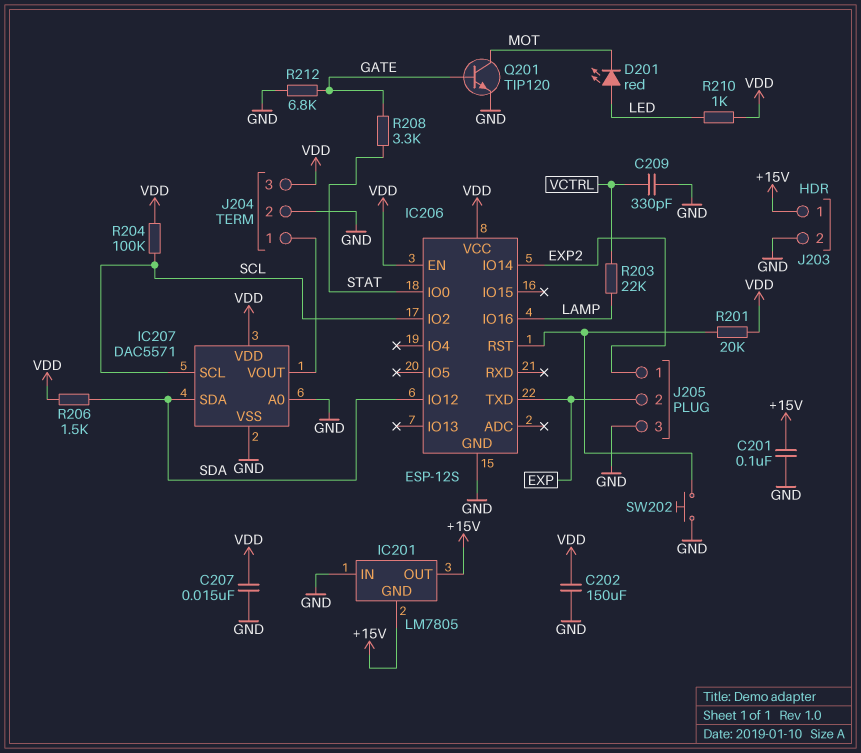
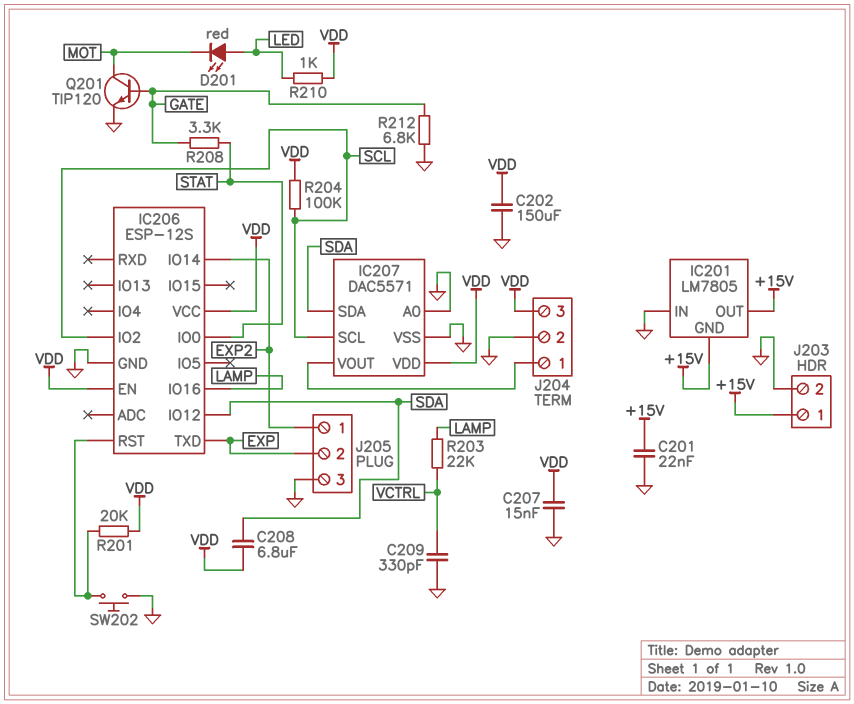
C201: 100nF (+15V, GND) -> 22nF (+15V, GND)
C208: none -> 6.8uF (SDA, VDD)
R206: 1.5k (SDA, VDD) -> none

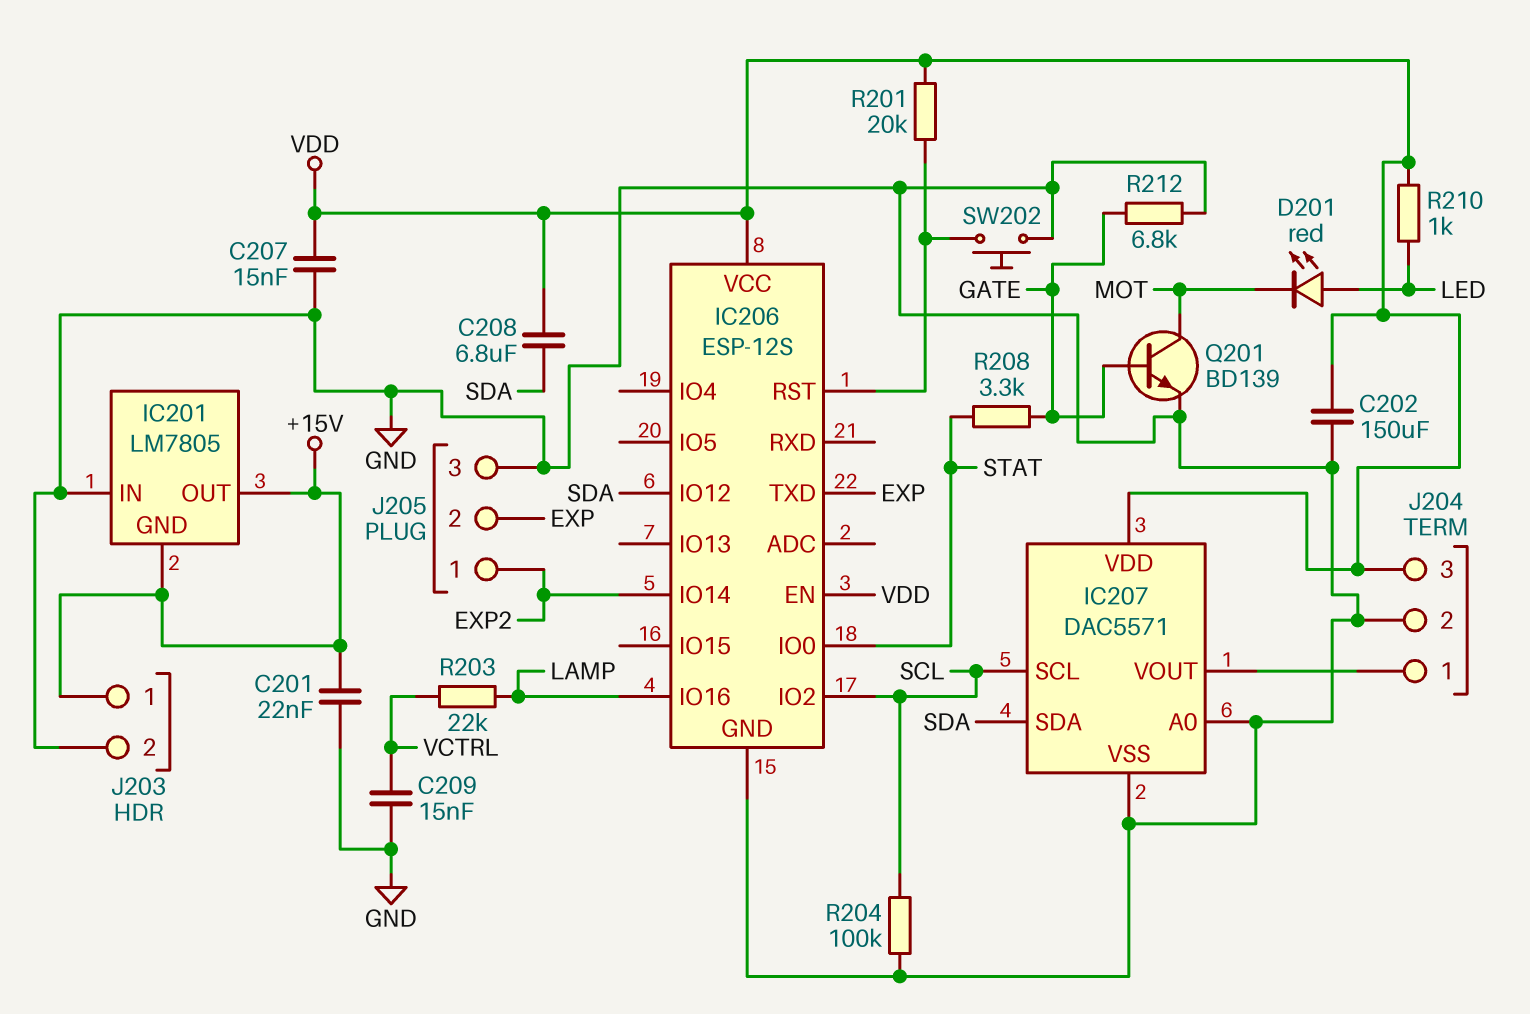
C209: 330pF (GND, VCTRL) -> 15nF (GND, VCTRL)
Q201: NPN TIP120 (B GATE, C MOT, E GND) -> NPN BD139 (B GATE, C MOT, E GND)
R204: 100k (SCL, VDD) -> 100k (GND, SCL)

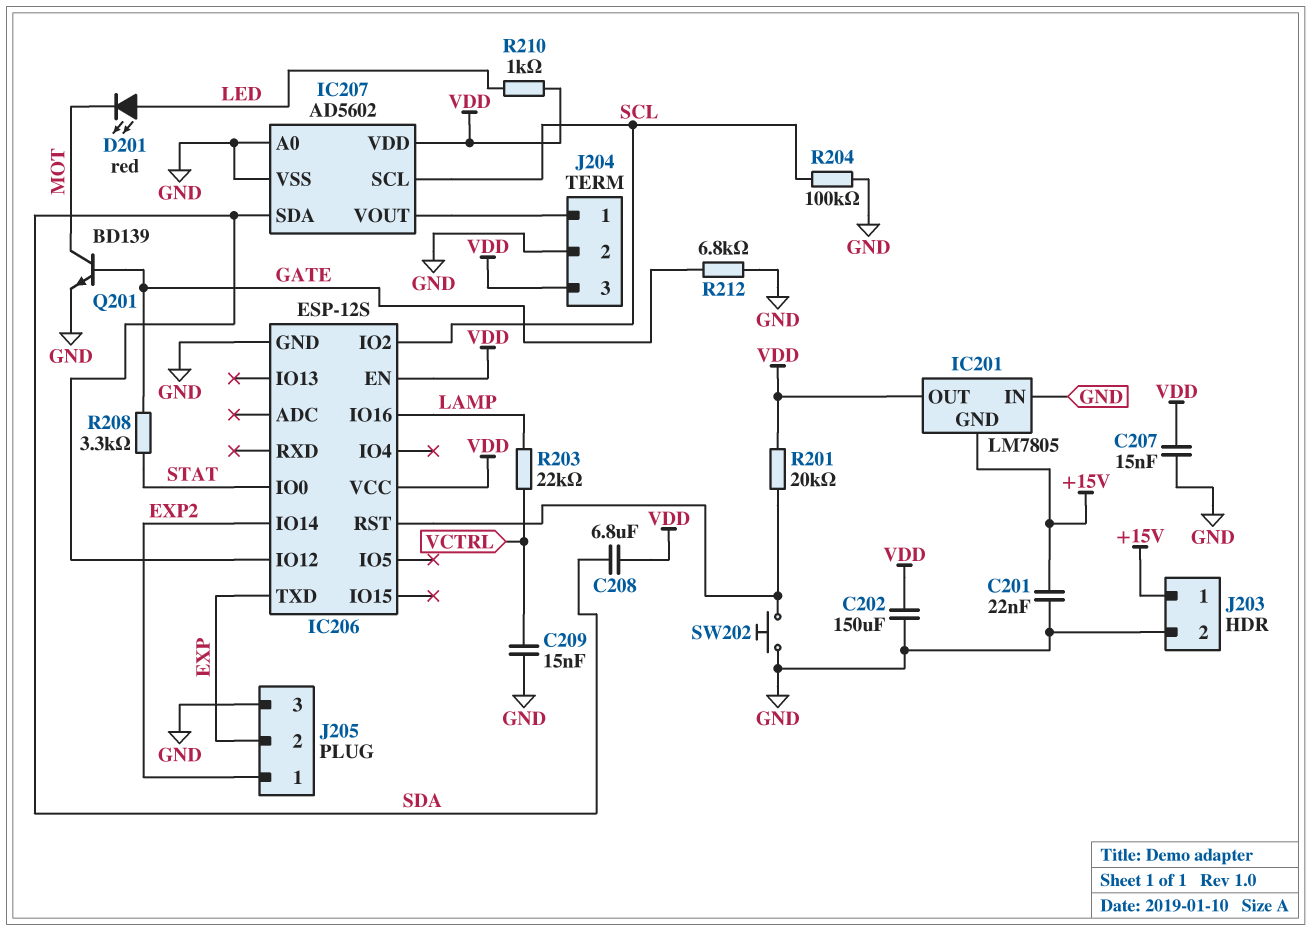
IC201 pin OUT: +15V -> VDD
IC207: DAC5571 -> AD5602

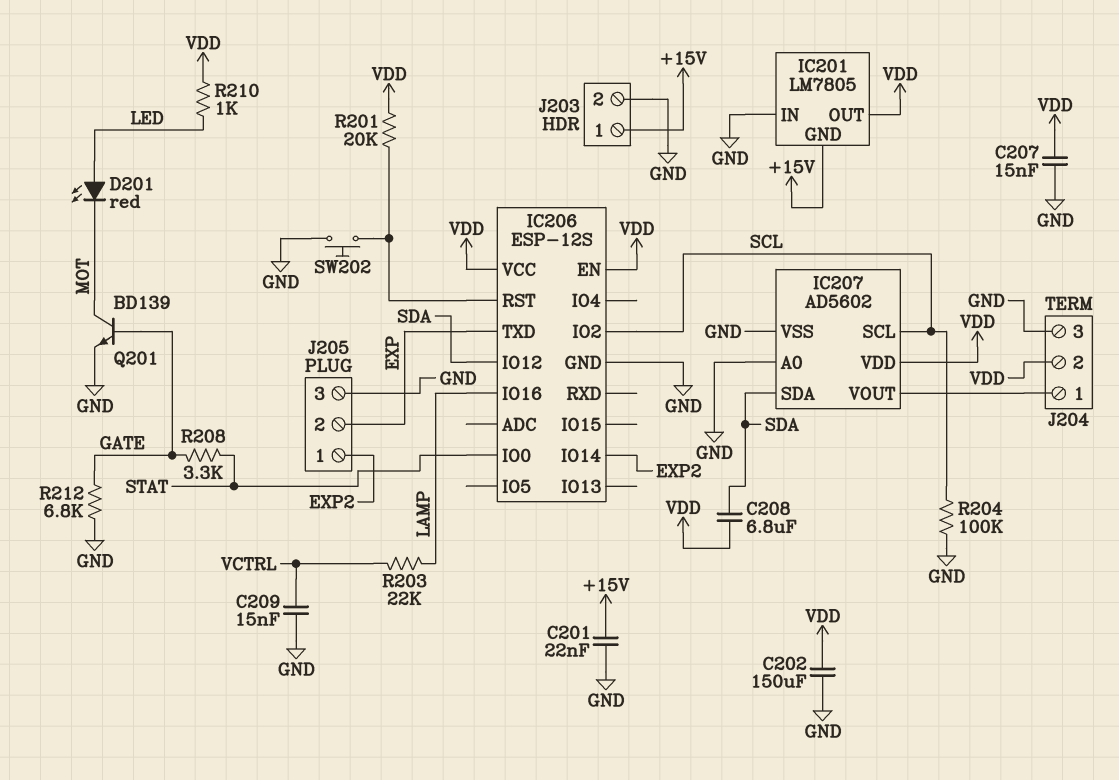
J204 pin 2: GND -> VDD
J204 pin 3: VDD -> GND

